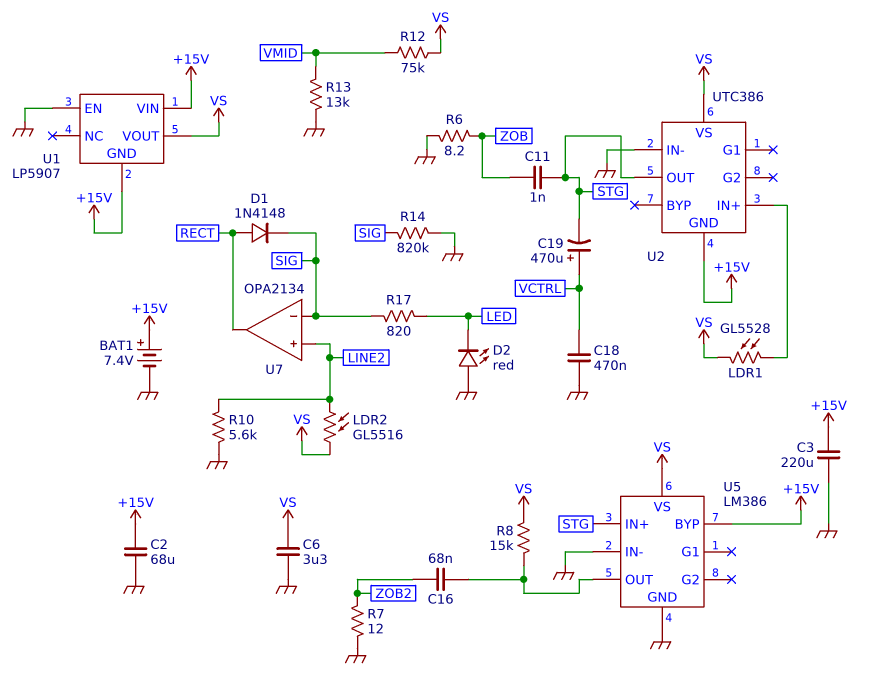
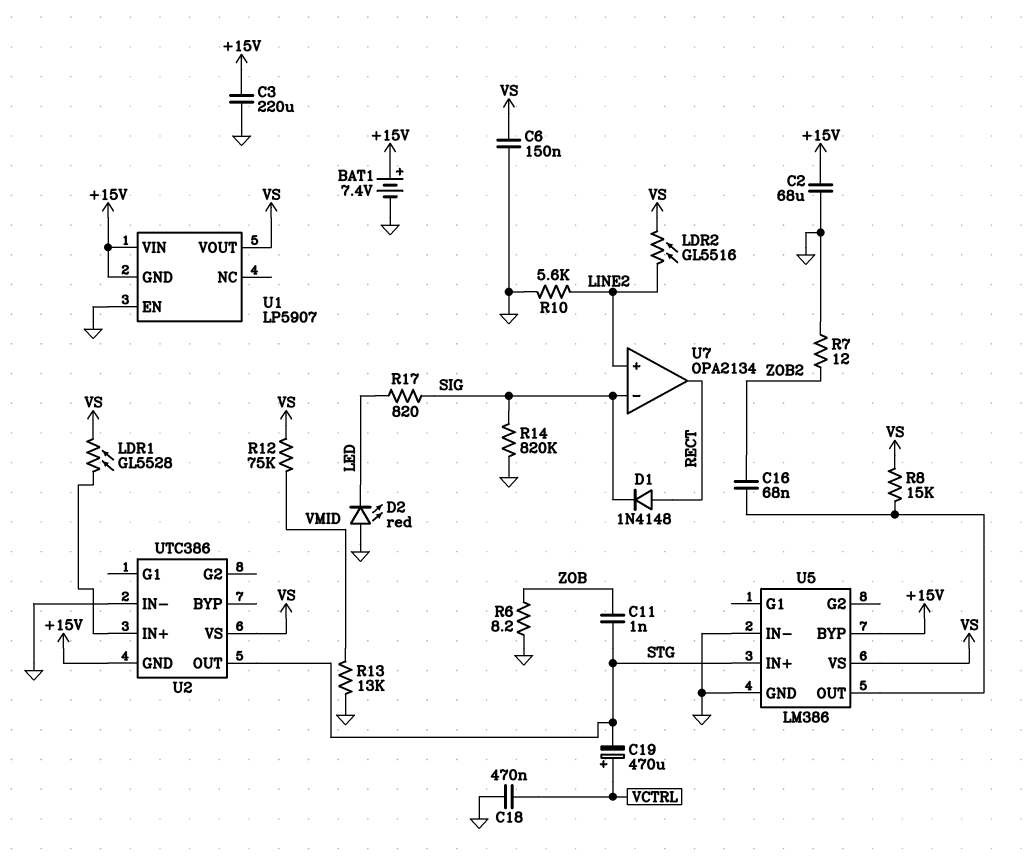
C6: 3.3uF (GND, VS) -> 150nF (GND, VS)

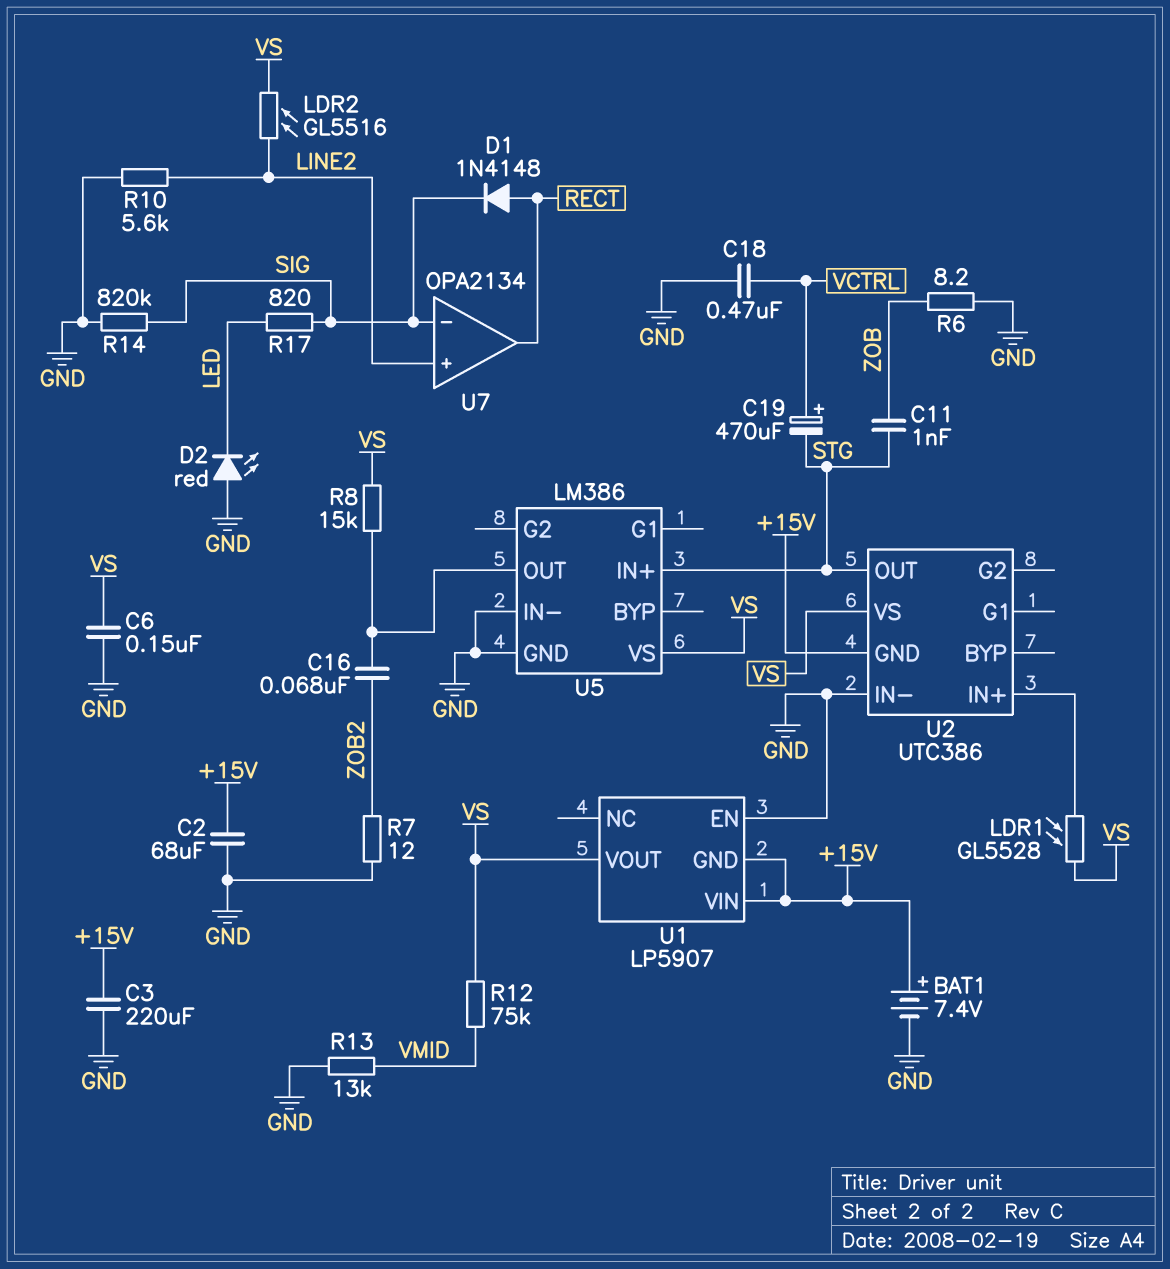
U5 pin BYP: +15V -> none

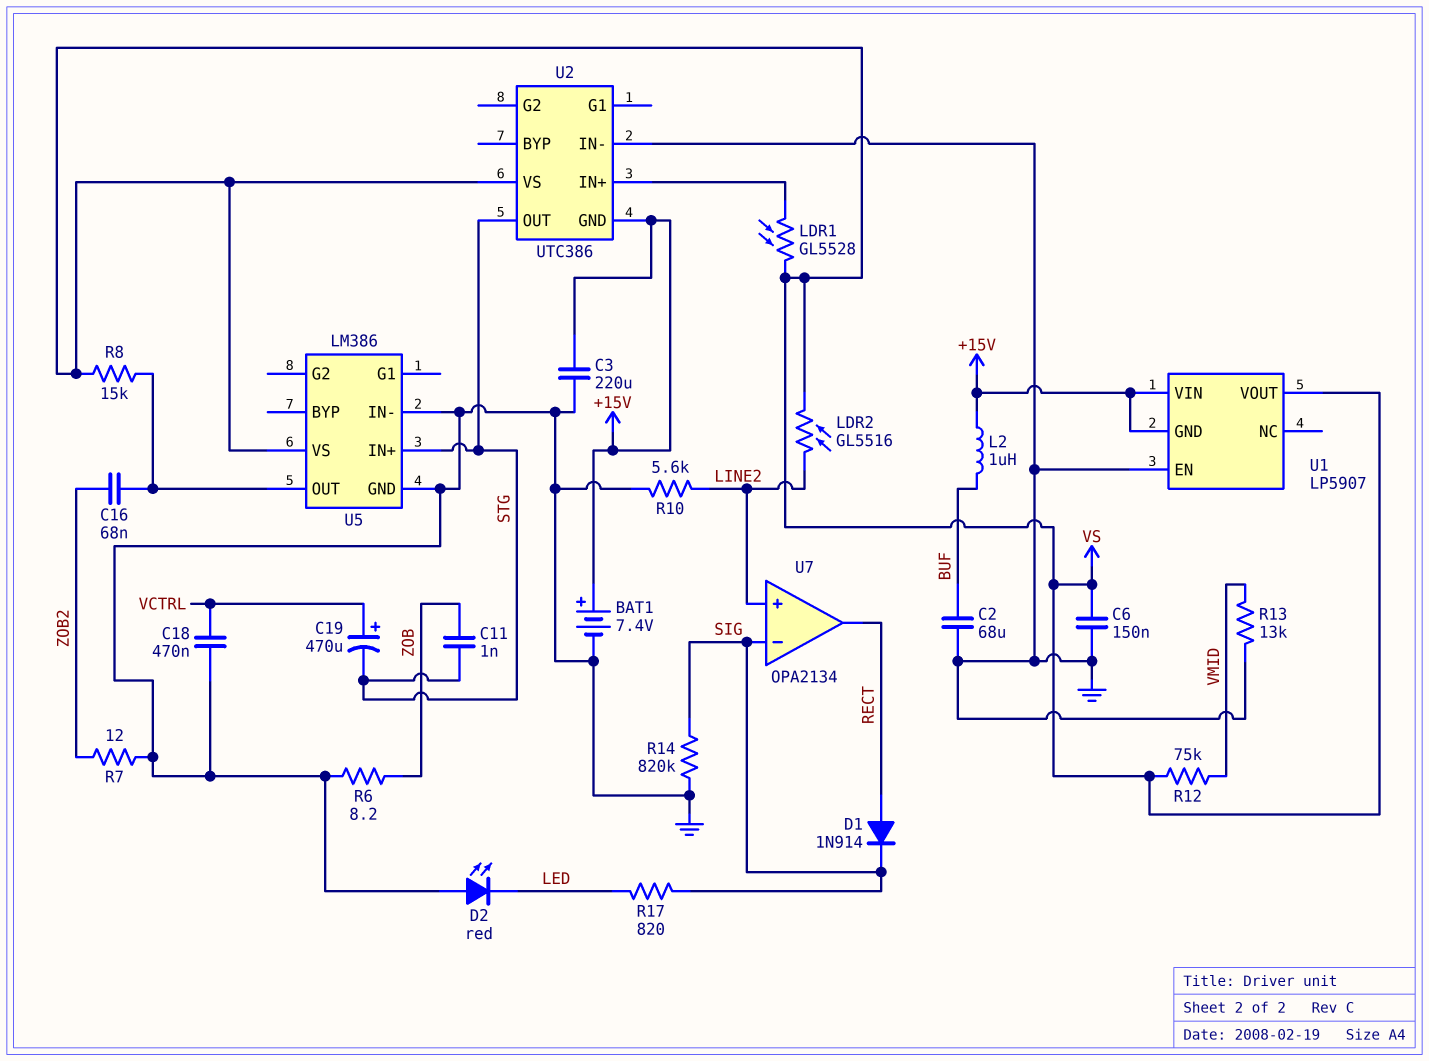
C2: 68uF (+15V, GND) -> 68uF (BUF, GND)
D1: diode 1N4148 (A RECT, K SIG) -> diode 1N914 (A RECT, K SIG)
L2: none -> 1uH (+15V, BUF)

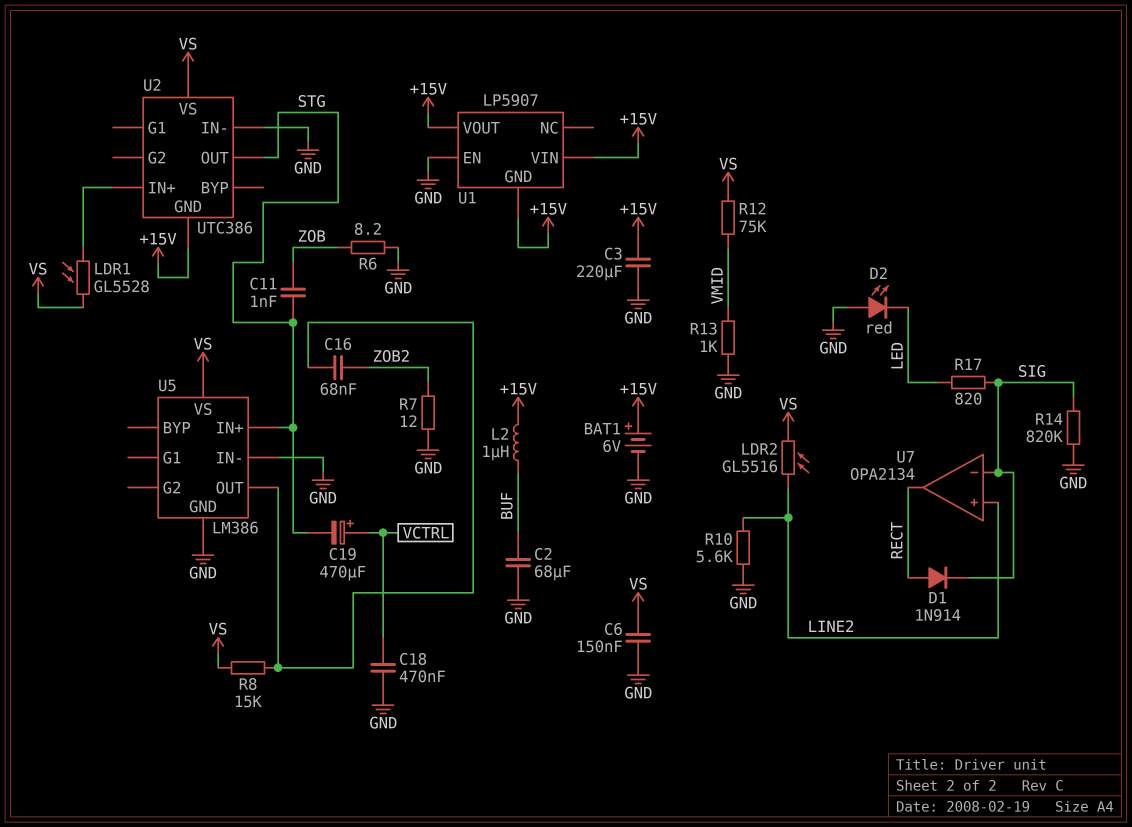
BAT1: 7.4V (plus +15V, minus GND) -> 6V (plus +15V, minus GND)
R13: 13k (GND, VMID) -> 1k (GND, VMID)
U1 pin VOUT: VS -> +15V

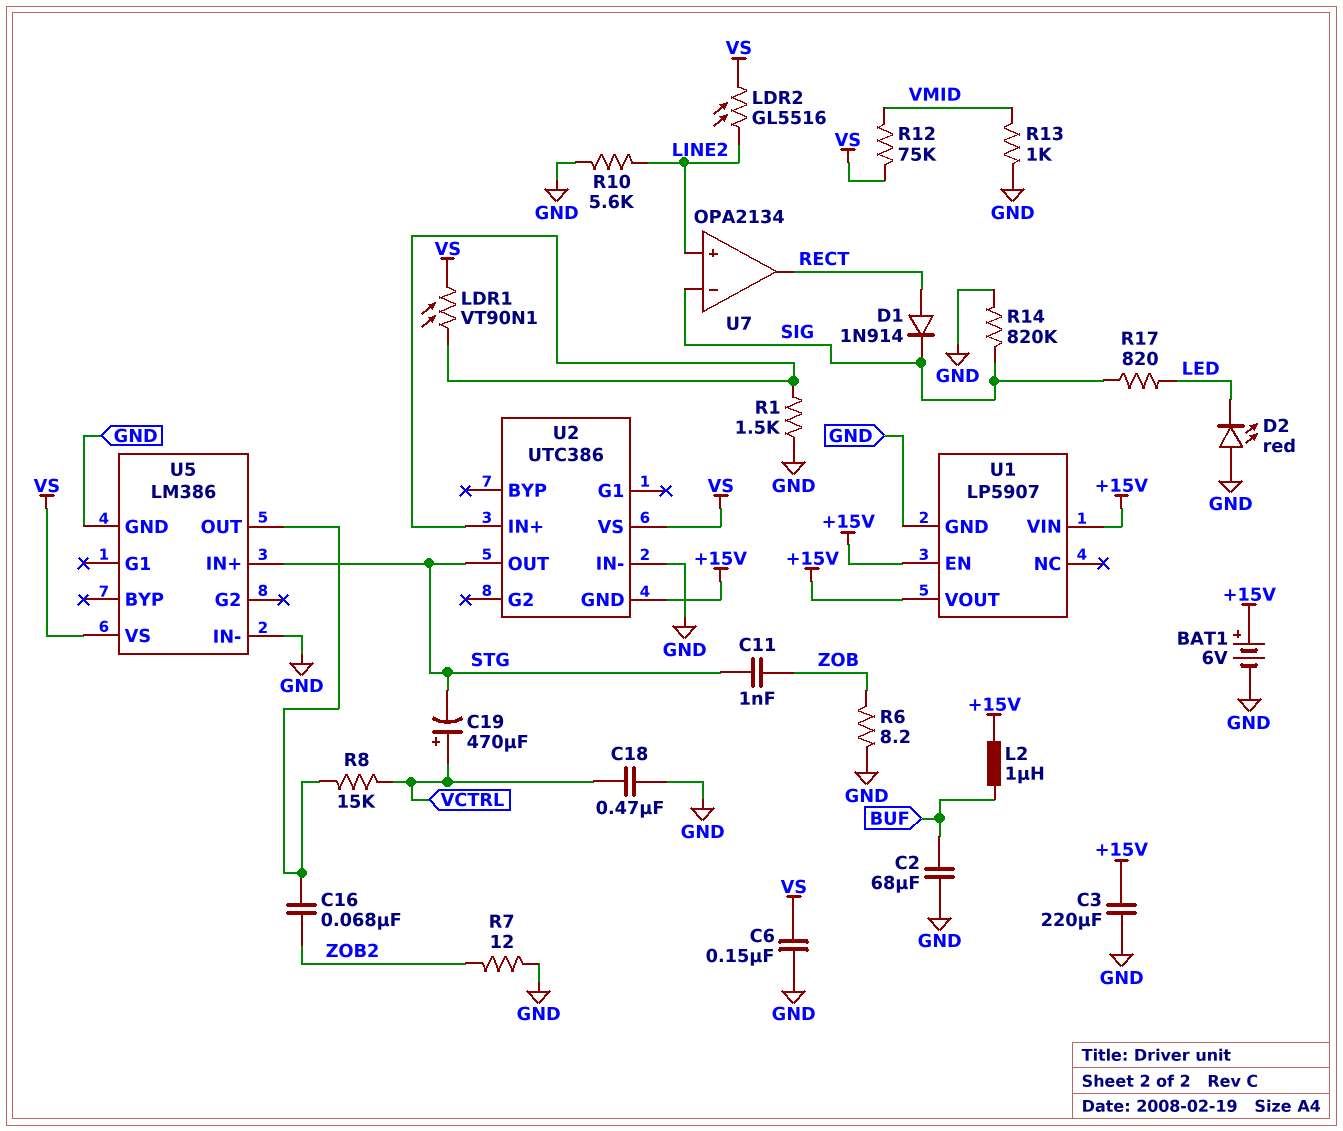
LDR1: GL5528 (U2/IN+, VS) -> VT90N1 (U2/IN+, VS)
R1: none -> 1.5k (GND, U2/IN+)
R8: 15k (U5/OUT, VS) -> 15k (U5/OUT, VCTRL)
U1 pin EN: GND -> +15V
U1 pin GND: +15V -> GND

